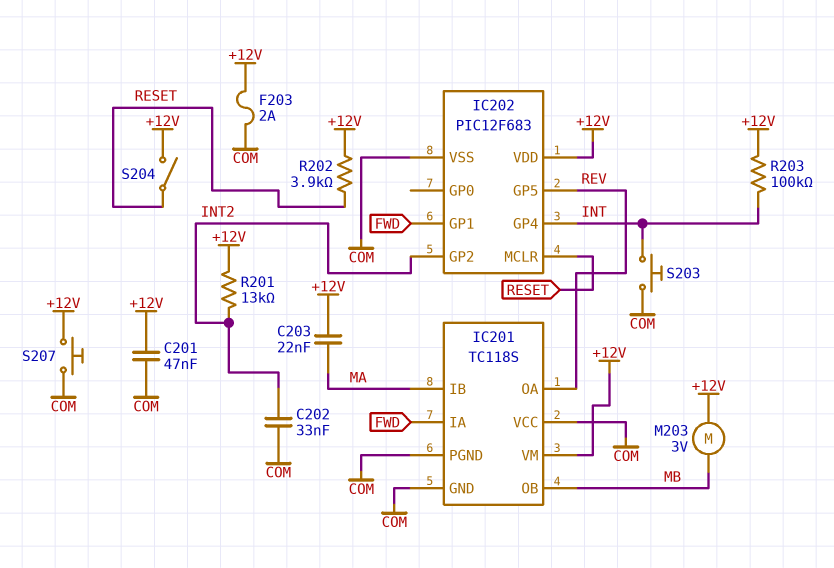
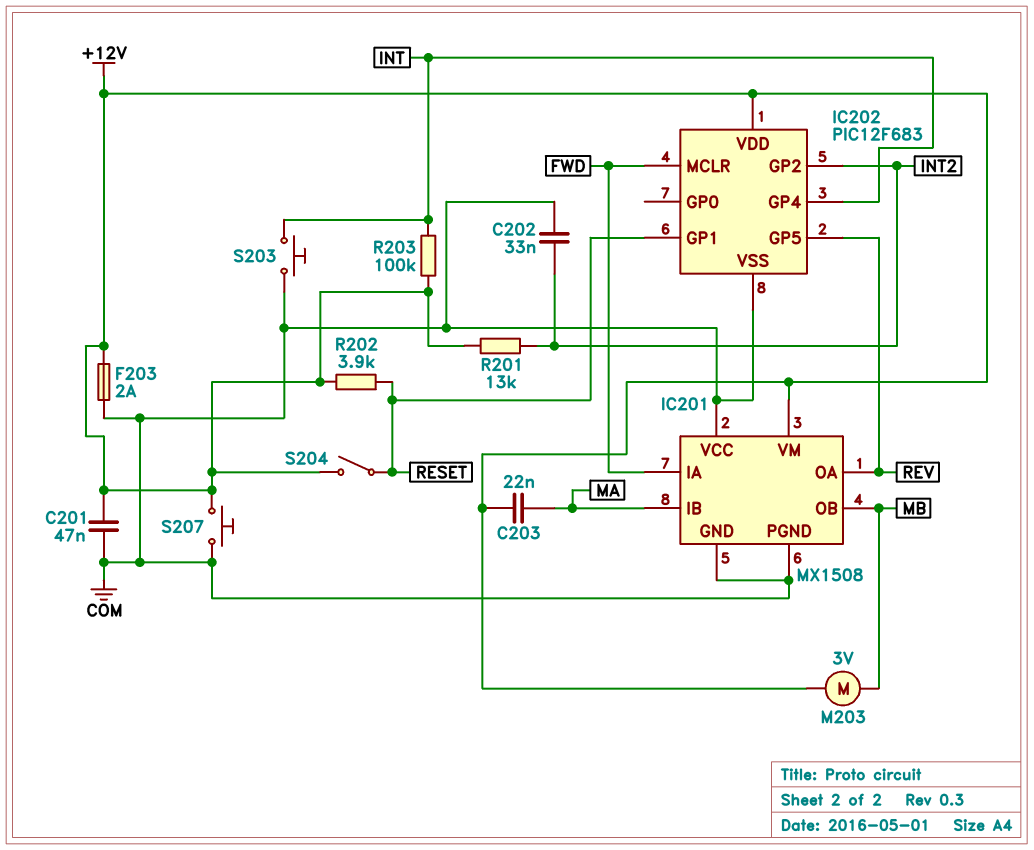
IC201: TC118S -> MX1508
IC202 pin GP1: FWD -> RESET
IC202 pin MCLR: RESET -> FWD

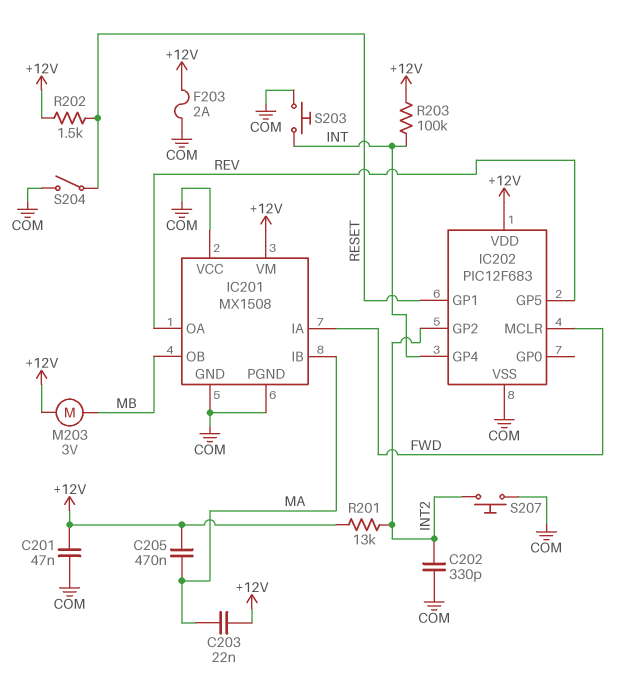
C202: 33nF (COM, INT2) -> 330pF (COM, INT2)
C205: none -> 470nF (+12V, MA)
R202: 3.9k (+12V, RESET) -> 1.5k (+12V, RESET)
S204: switch (+12V, RESET) -> switch (COM, RESET)
S207: button (+12V, COM) -> button (COM, INT2)

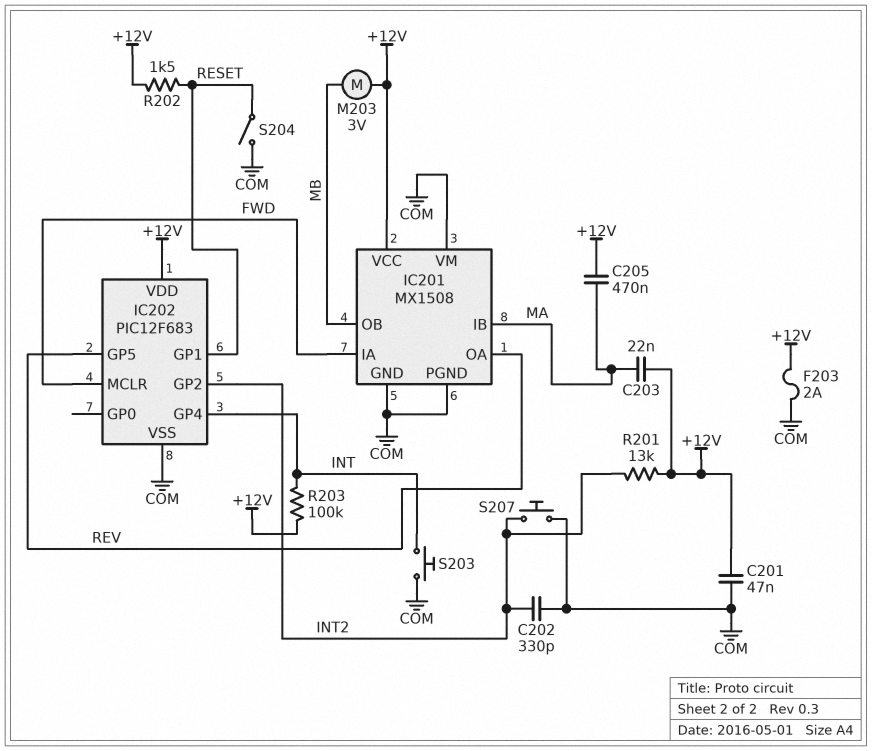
IC201 pin VCC: COM -> +12V
IC201 pin VM: +12V -> COM

